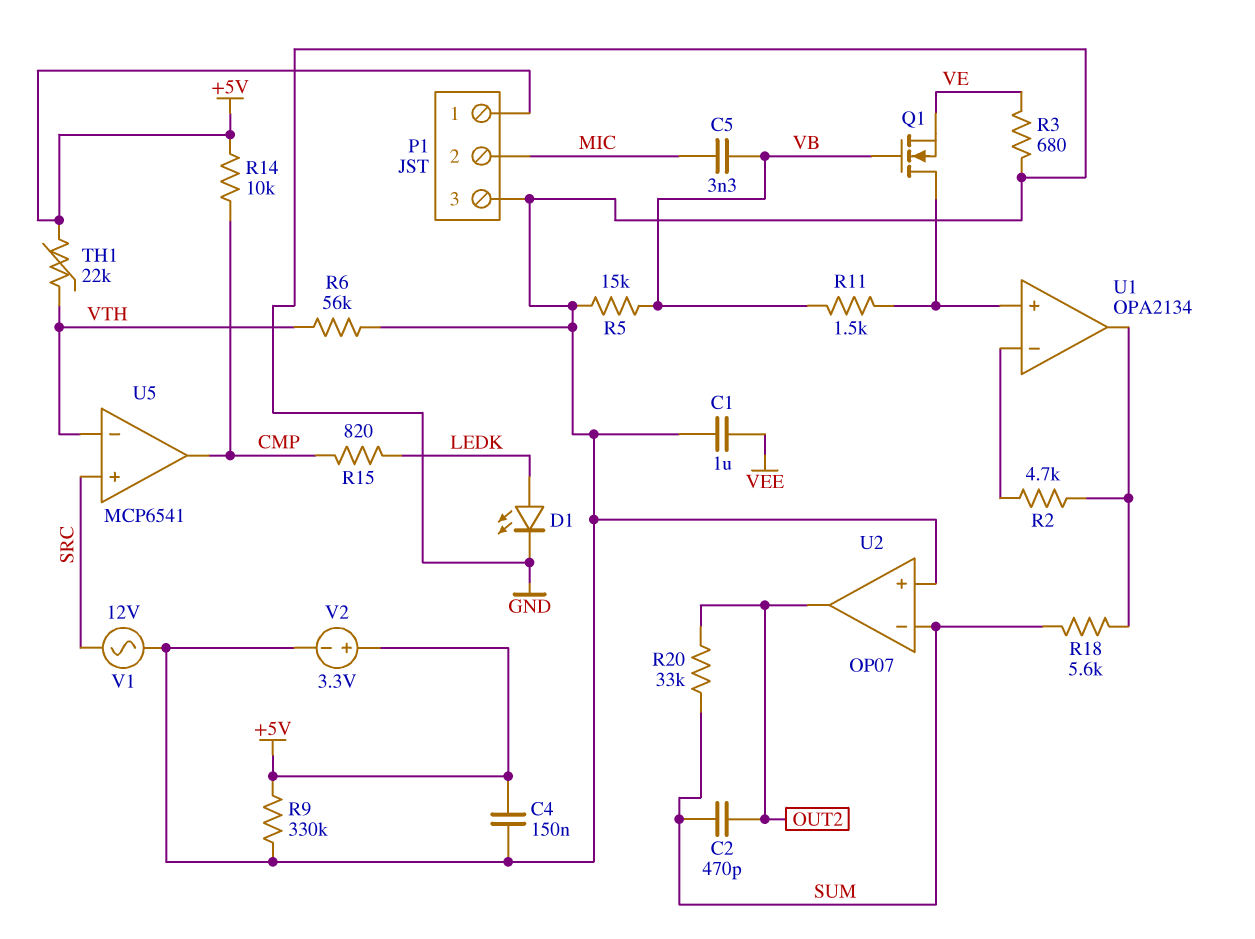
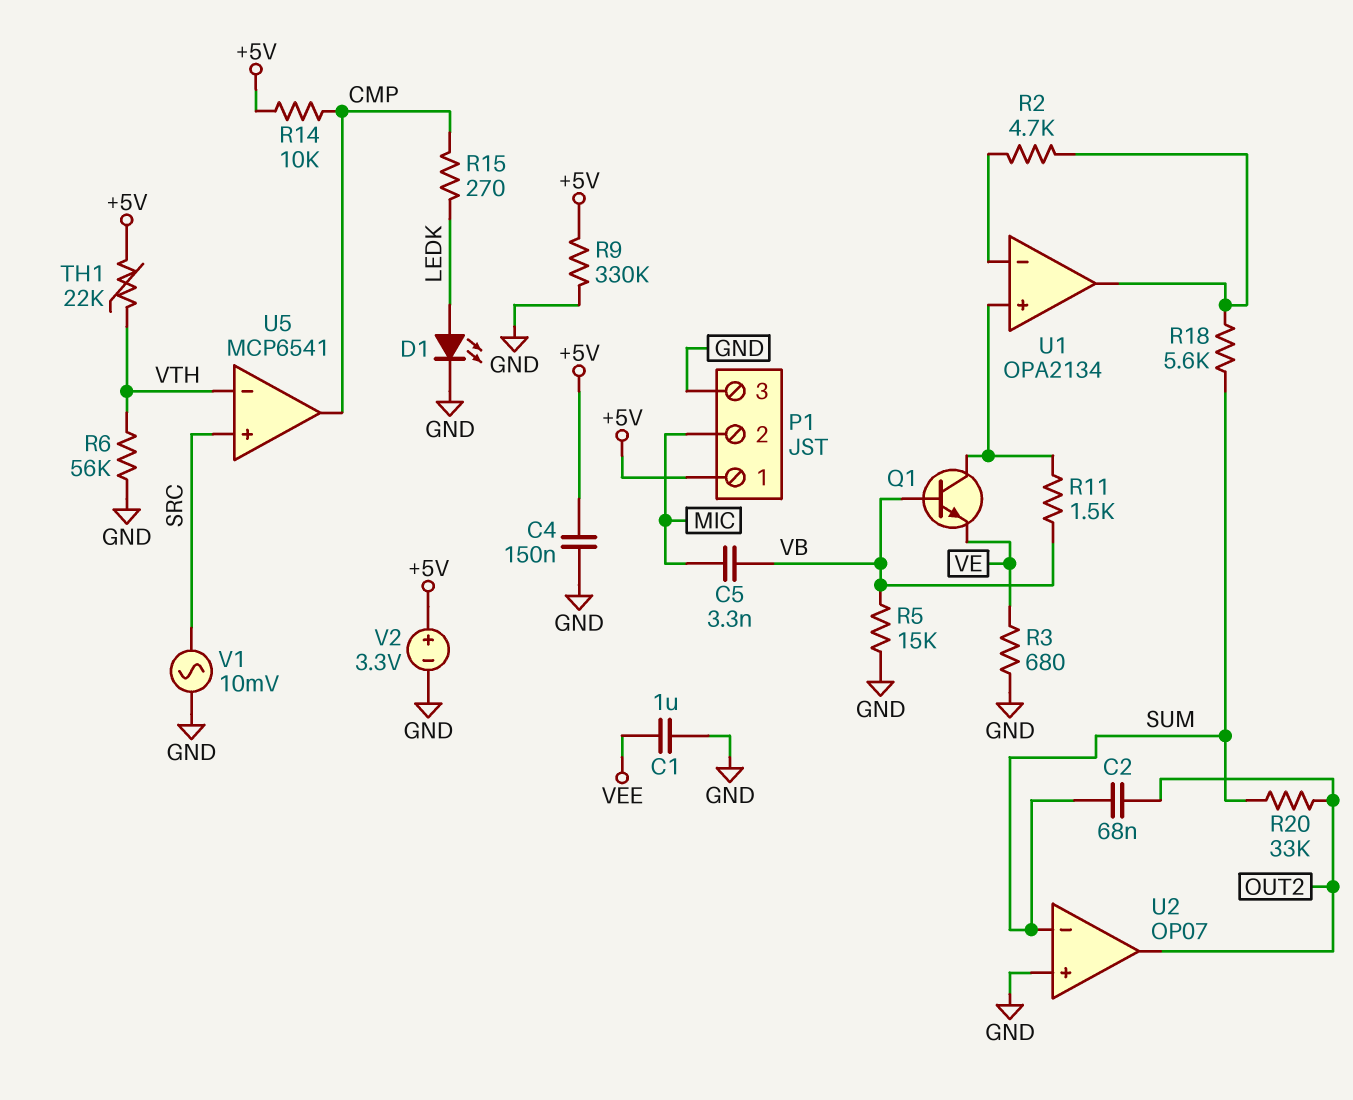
C2: 470pF (OUT2, SUM) -> 68nF (OUT2, SUM)
Q1: NMOS (G VB, D U1/in+, S VE) -> NPN (B VB, C U1/in+, E VE)
R15: 820 (CMP, LEDK) -> 270 (CMP, LEDK)
V1: AC 12V (GND, SRC) -> AC 10mV (GND, SRC)

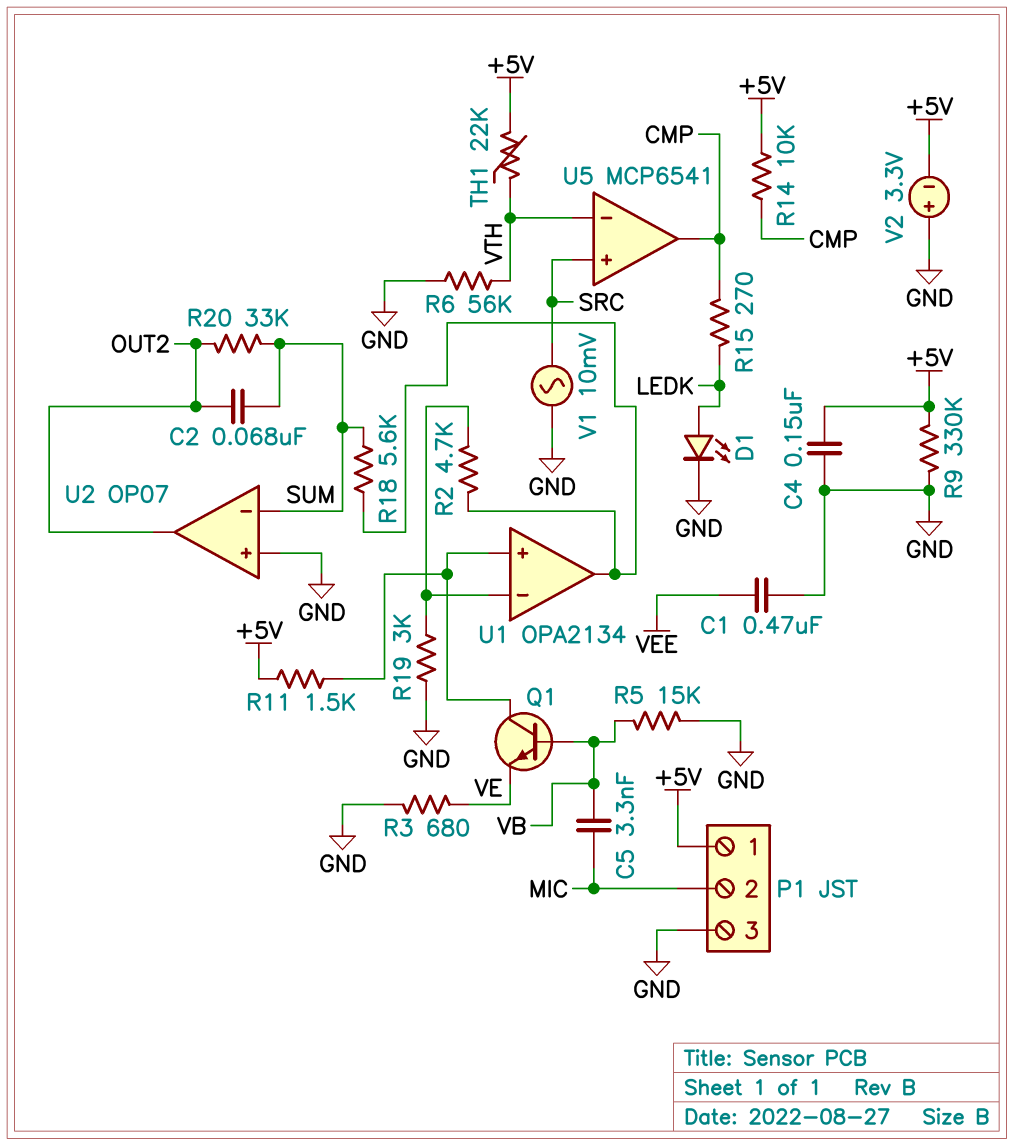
C1: 1uF (GND, VEE) -> 470nF (GND, VEE)
R11: 1.5k (U1/in+, VB) -> 1.5k (+5V, U1/in+)
R19: none -> 3k (GND, U1/in-)
V2: 3.3V (plus +5V, minus GND) -> 3.3V (plus GND, minus +5V)

